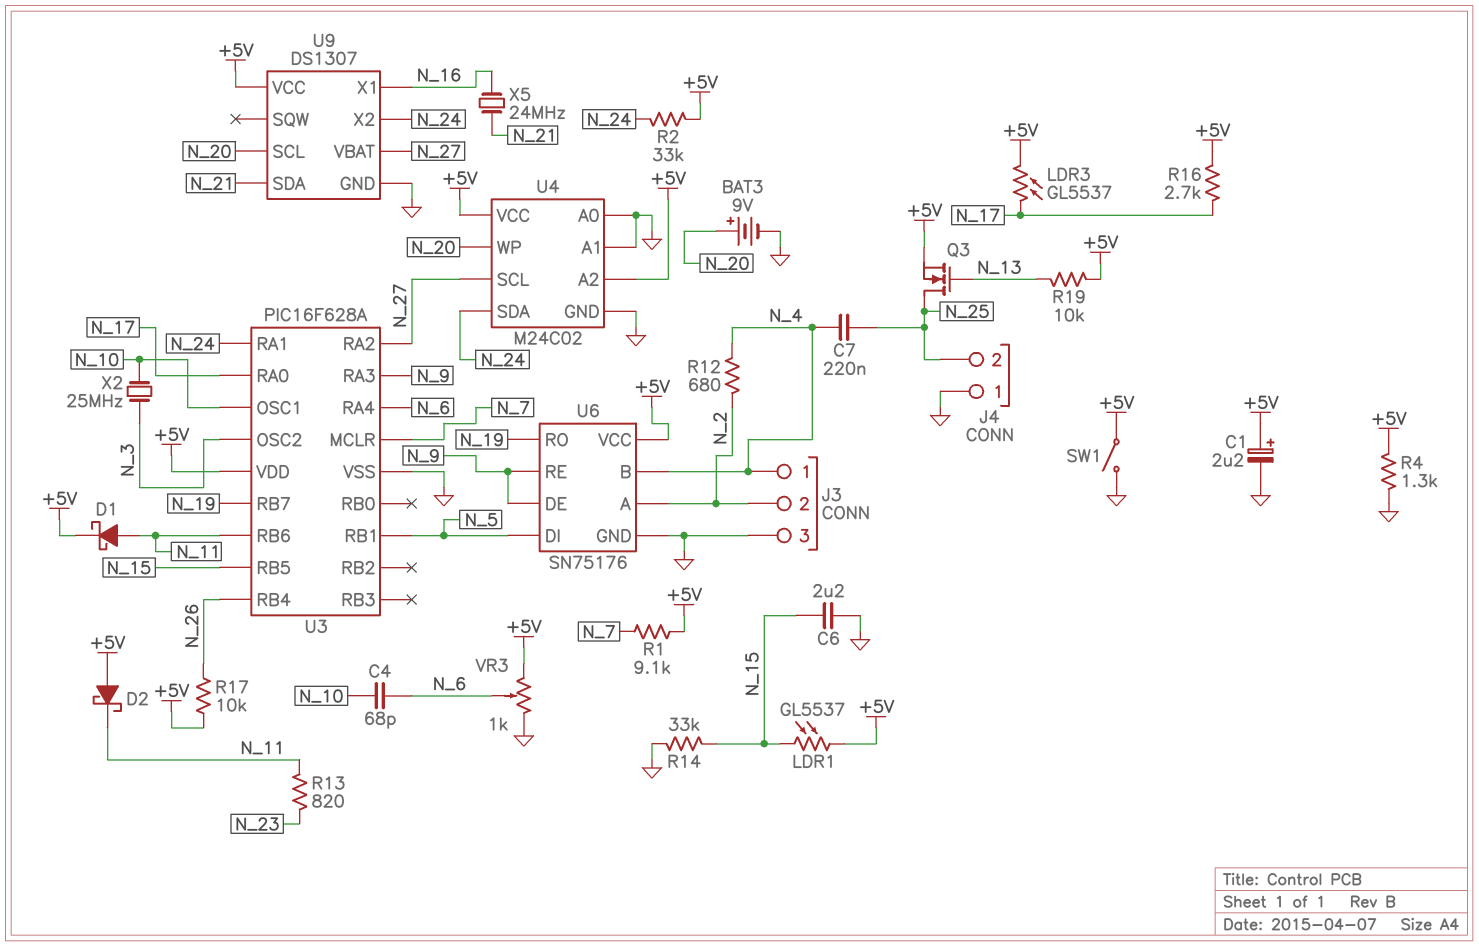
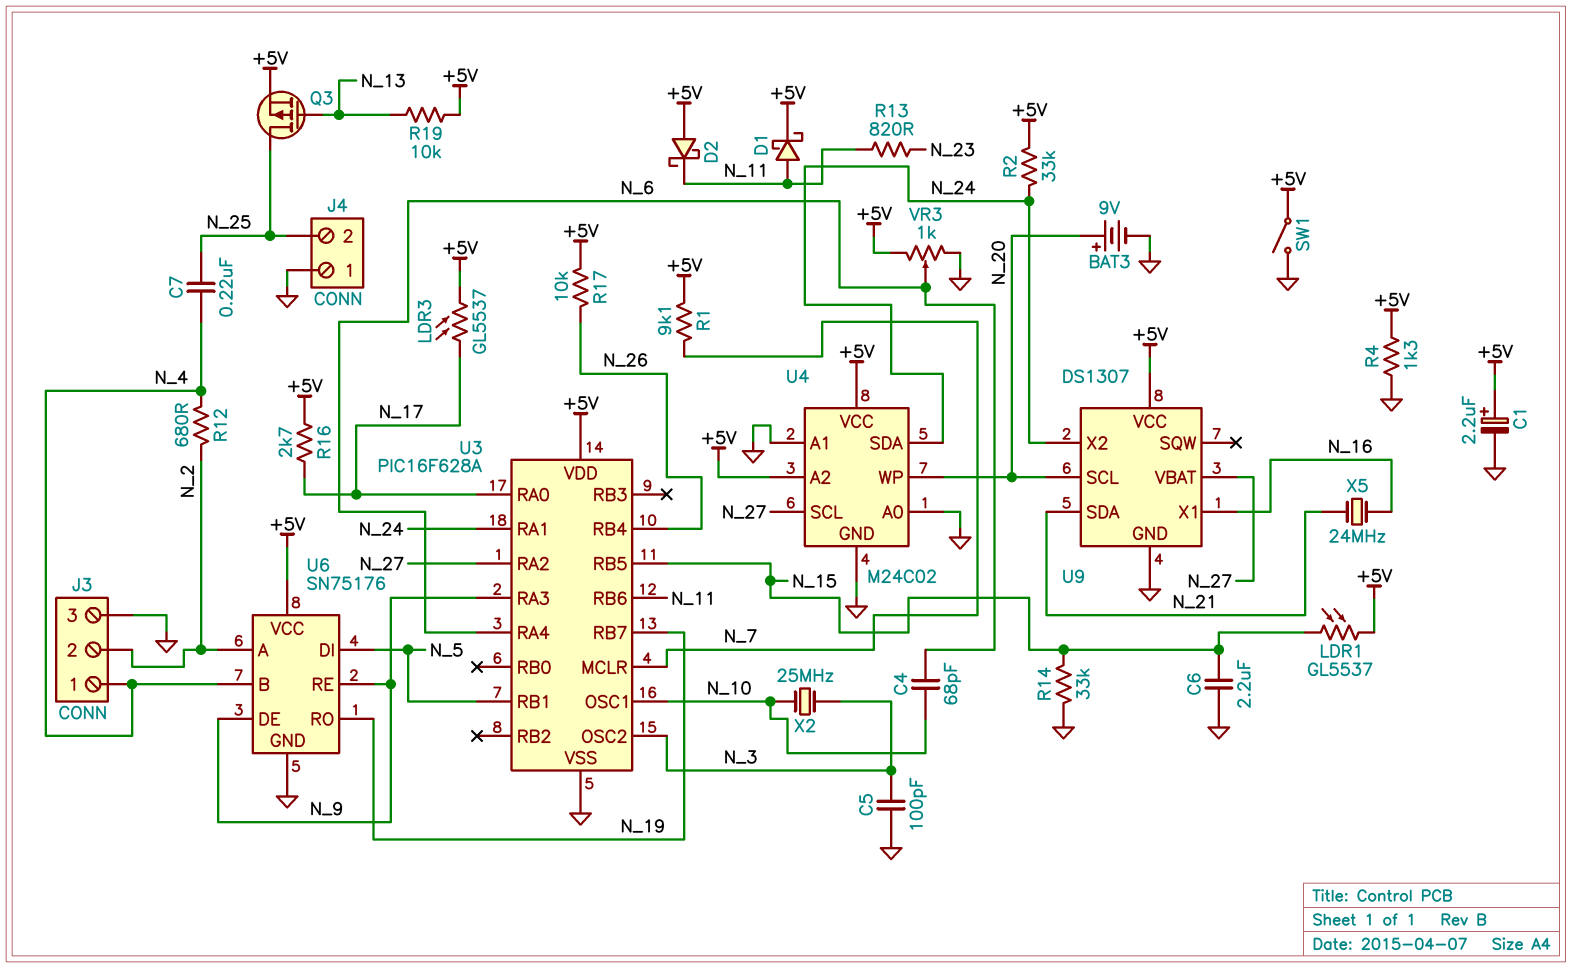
C5: none -> 100pF (GND, N_3)
Q3: NMOS (G N_13, D N_25, S +5V) -> PMOS (G N_13, D N_25, S +5V)

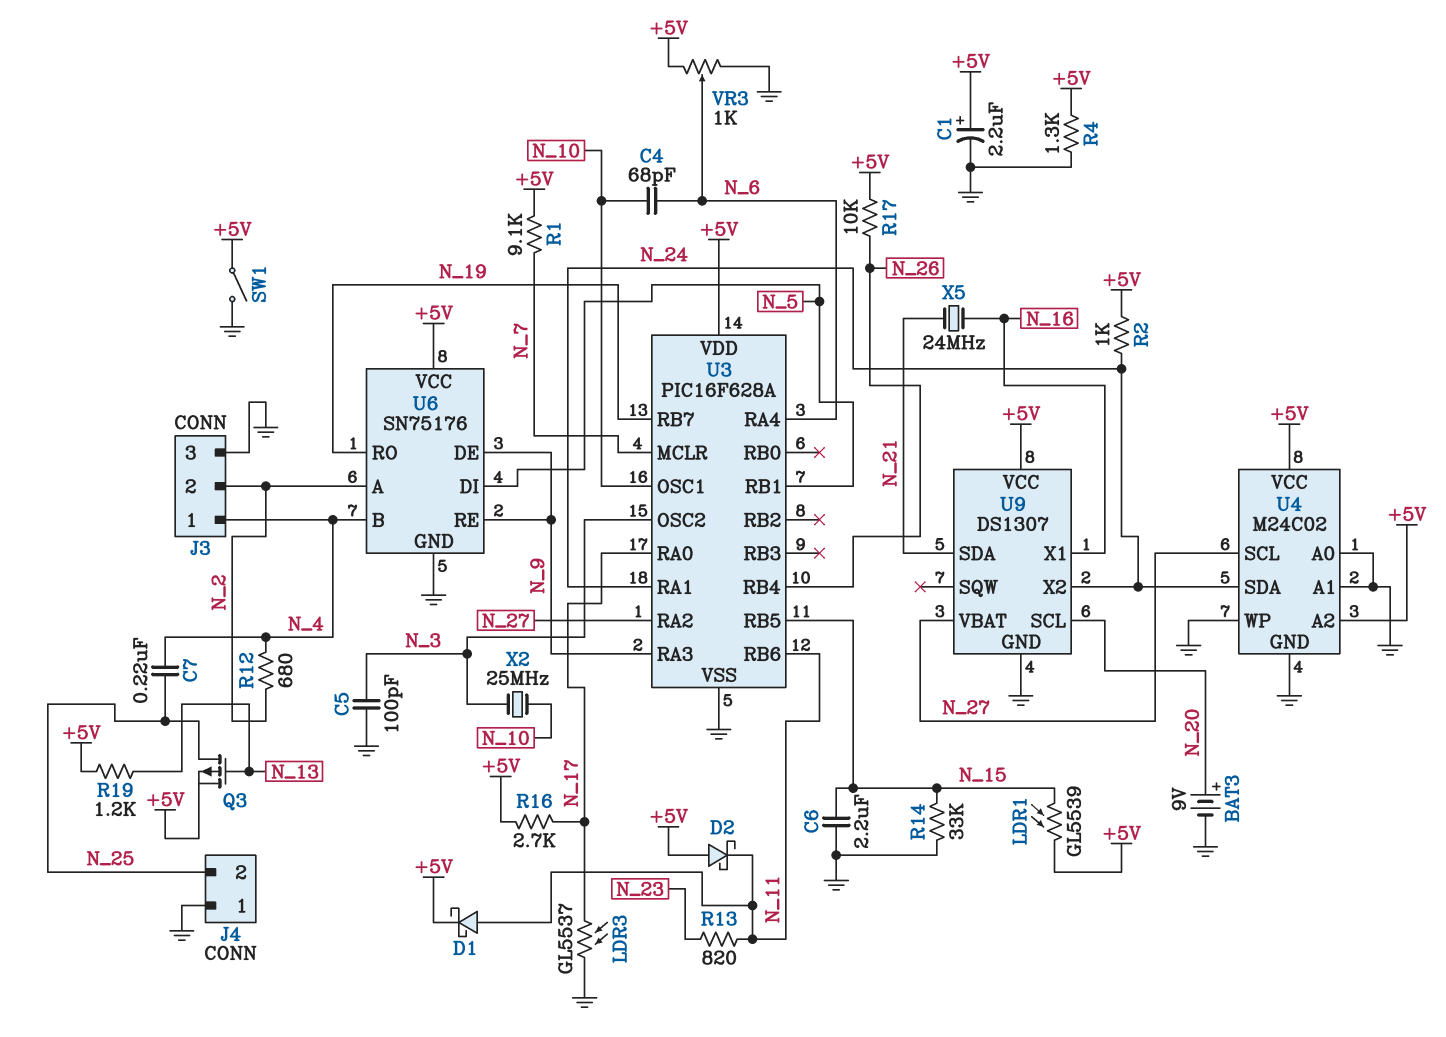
LDR1: GL5537 (+5V, N_15) -> GL5539 (+5V, N_15)
LDR3: GL5537 (+5V, N_17) -> GL5537 (GND, N_17)
R2: 33k (+5V, N_24) -> 1k (+5V, N_24)
R19: 10k (+5V, N_13) -> 1.2k (+5V, N_13)
U4 pin WP: N_20 -> GND

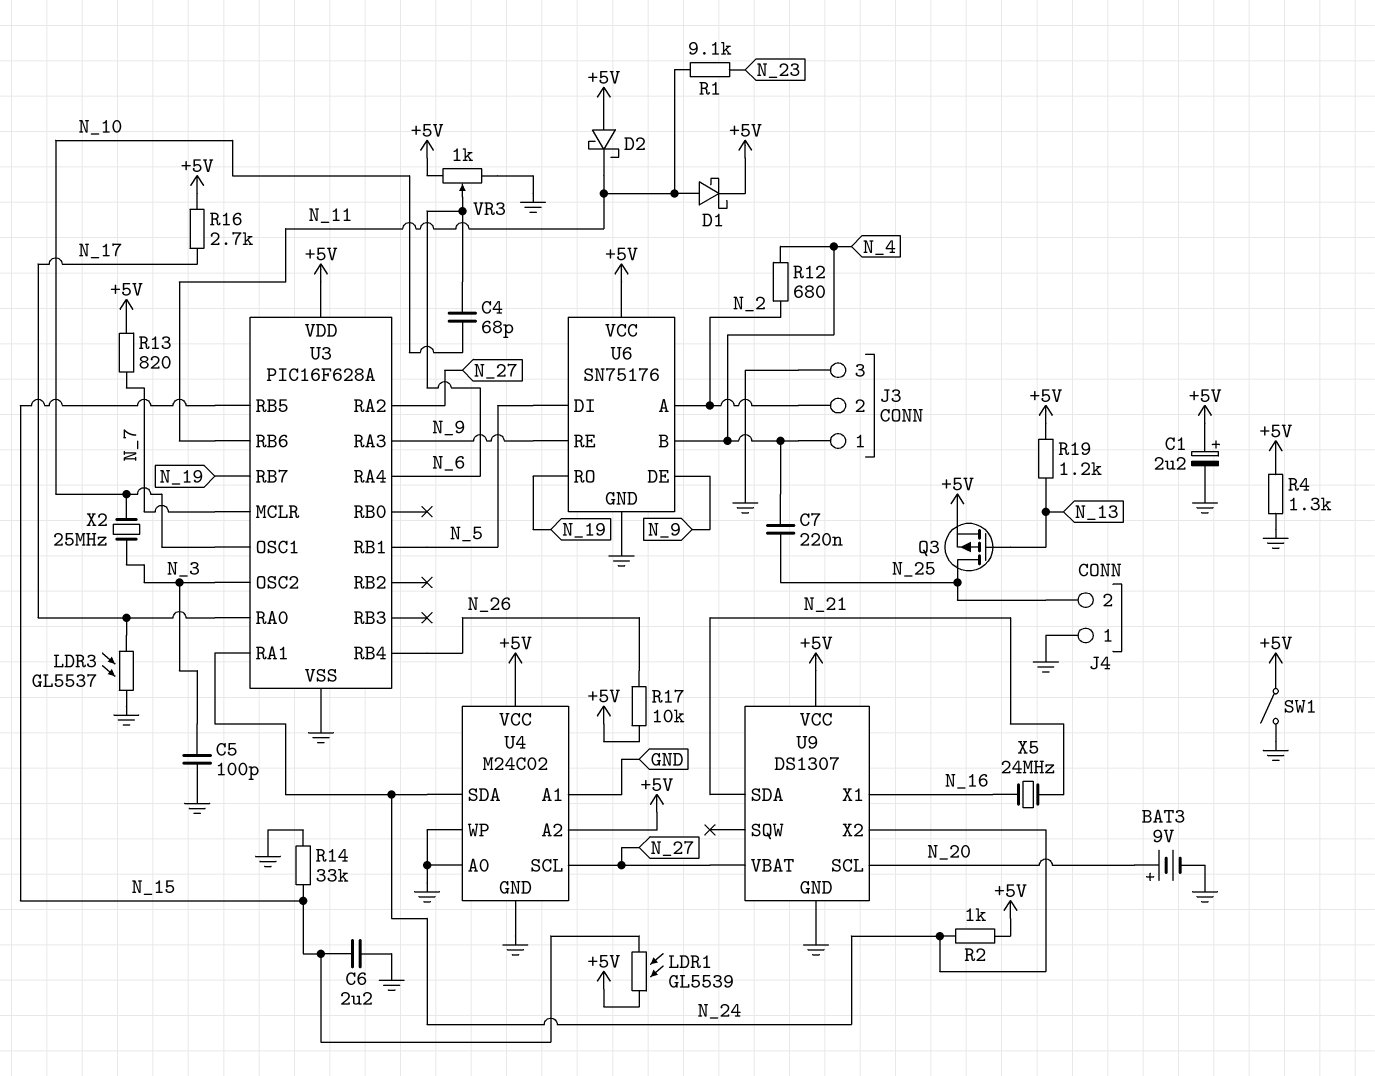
R1: 9.1k (+5V, N_7) -> 9.1k (N_11, N_23)
R13: 820 (N_11, N_23) -> 820 (+5V, N_7)

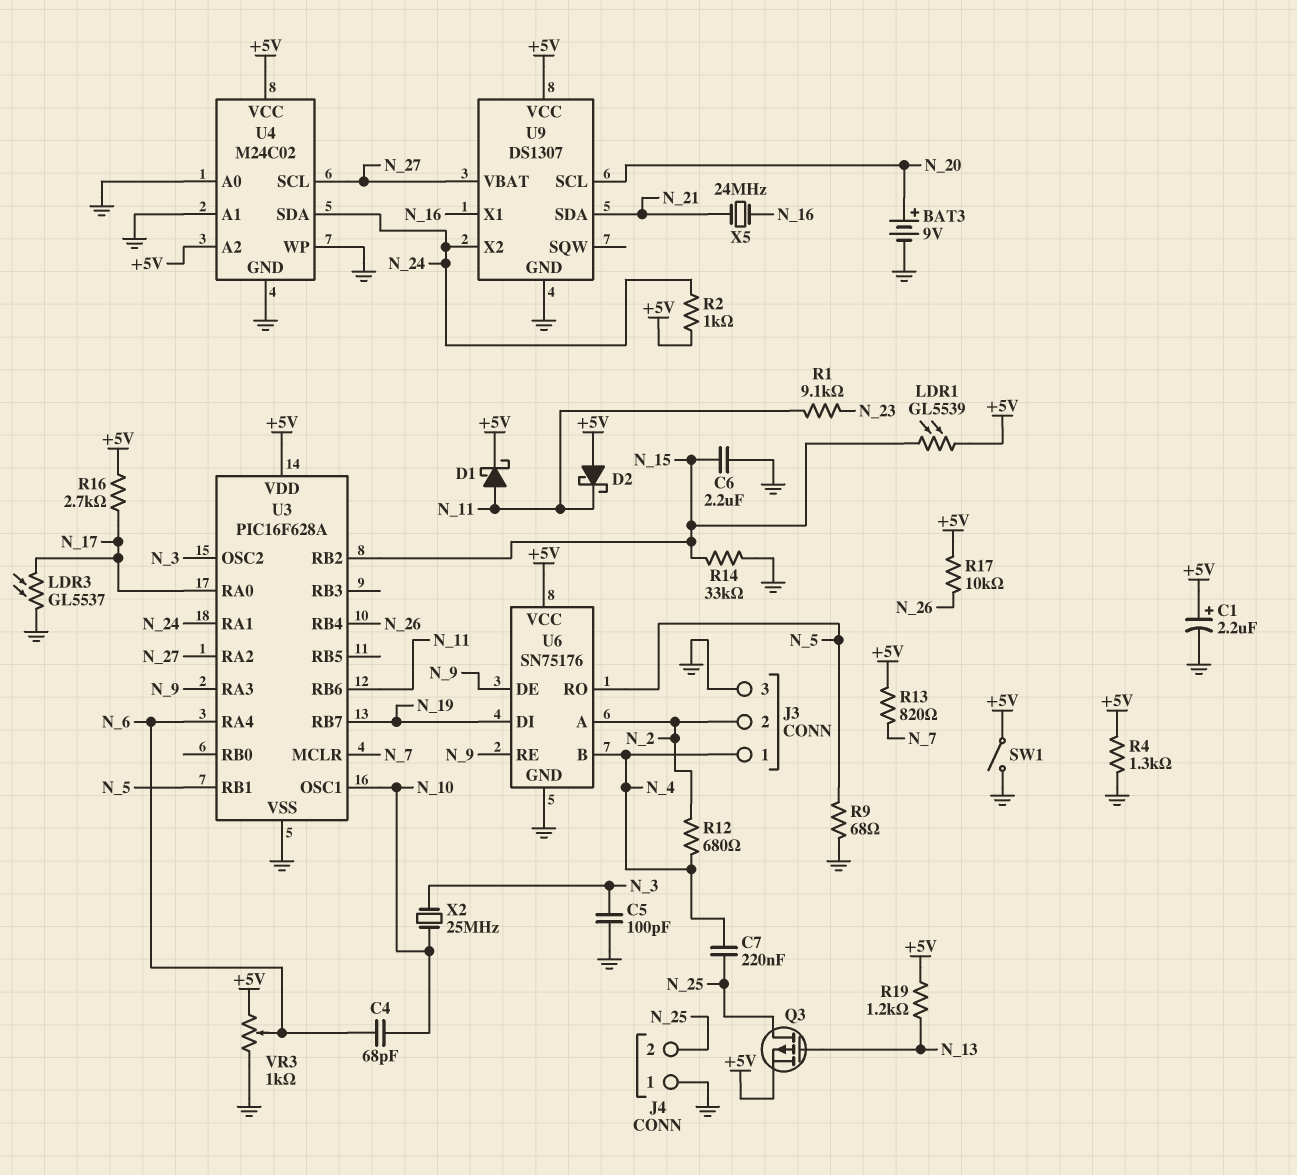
R9: none -> 68 (GND, N_5)
U3 pin RB2: none -> N_15
U3 pin RB5: N_15 -> none
U6 pin DI: N_5 -> N_19
U6 pin RO: N_19 -> N_5

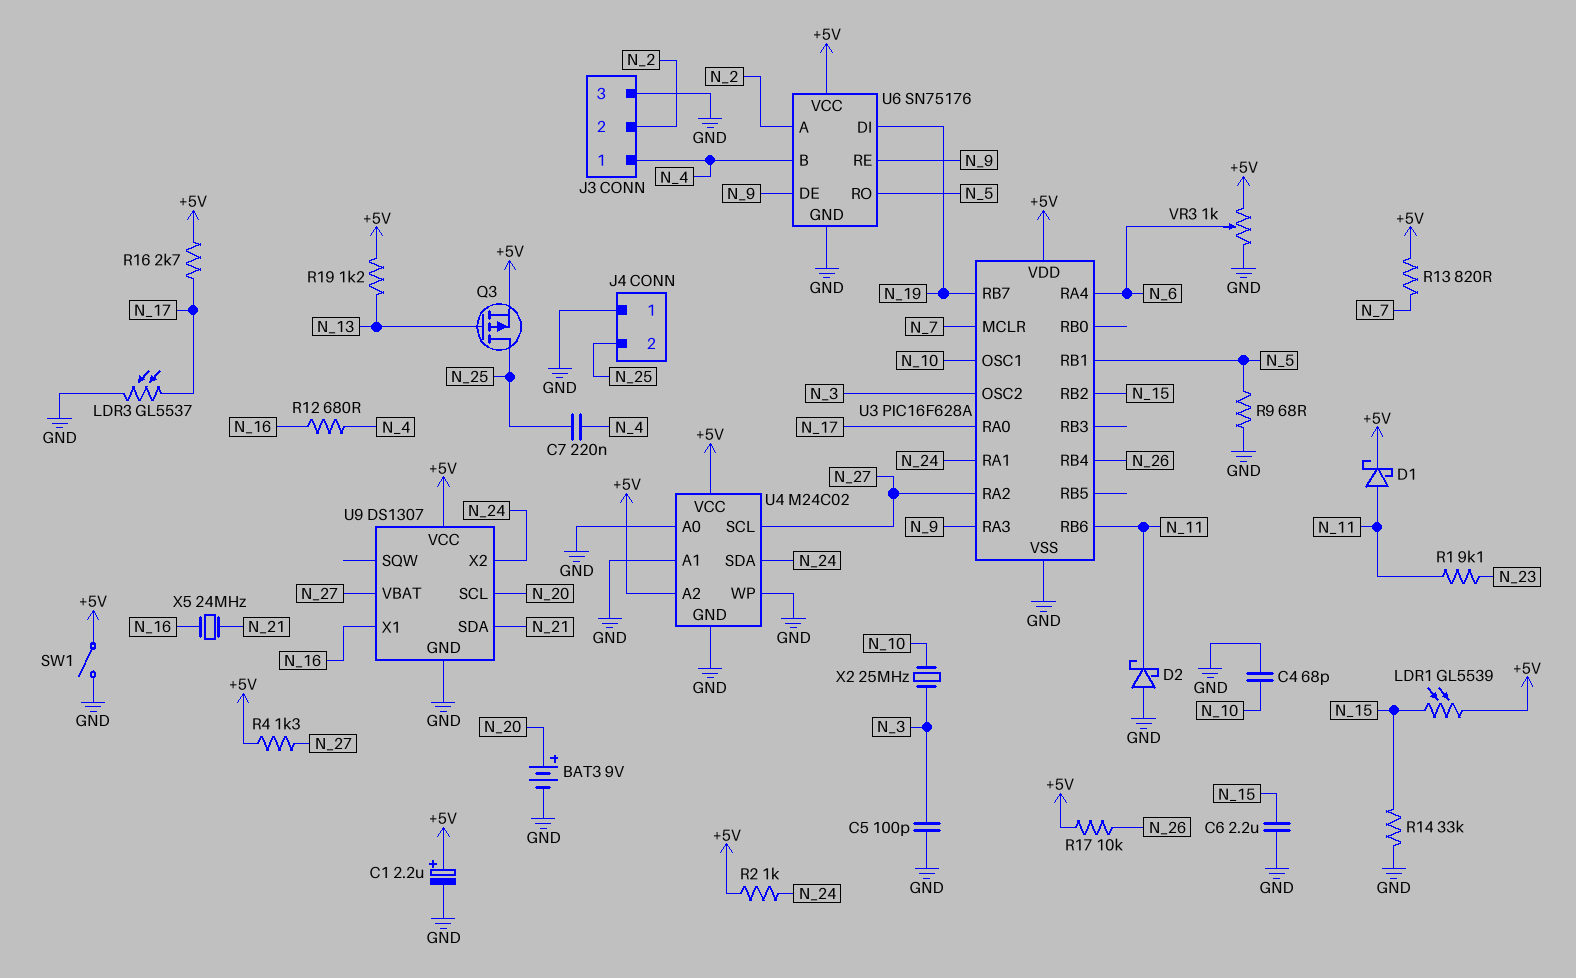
C4: 68pF (N_6, N_10) -> 68pF (GND, N_10)
D2: schottky (A +5V, K N_11) -> schottky (A GND, K N_11)
R4: 1.3k (+5V, GND) -> 1.3k (+5V, N_27)
R12: 680 (N_2, N_4) -> 680 (N_4, N_16)

